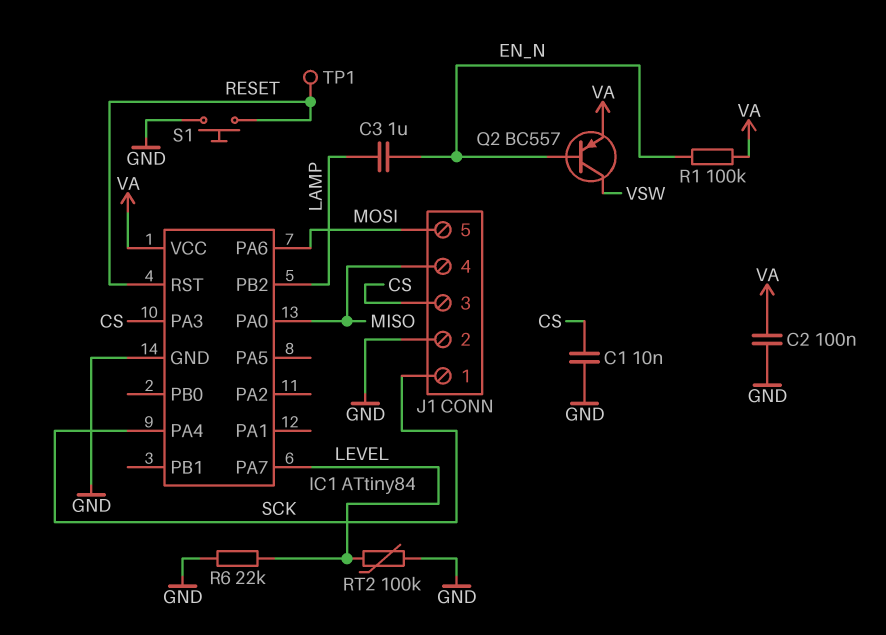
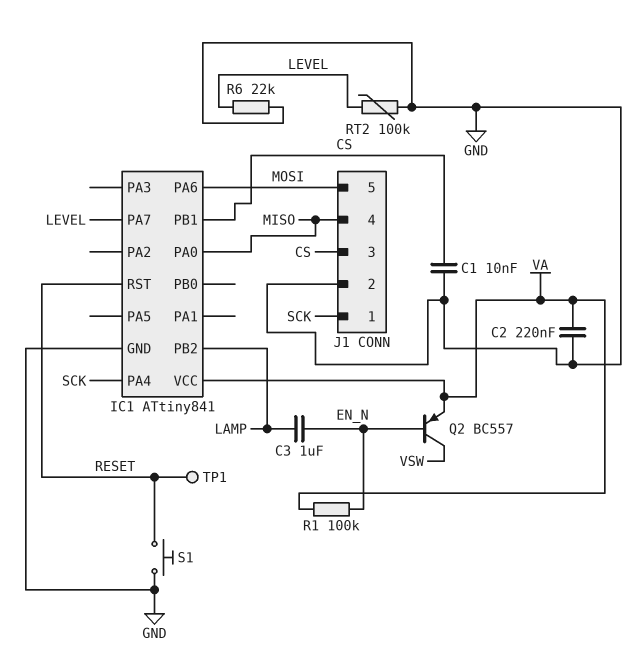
C2: 100nF (GND, VA) -> 220nF (GND, VA)
IC1: ATtiny84 -> ATtiny841
IC1 pin PA3: CS -> none
IC1 pin PB1: none -> CS

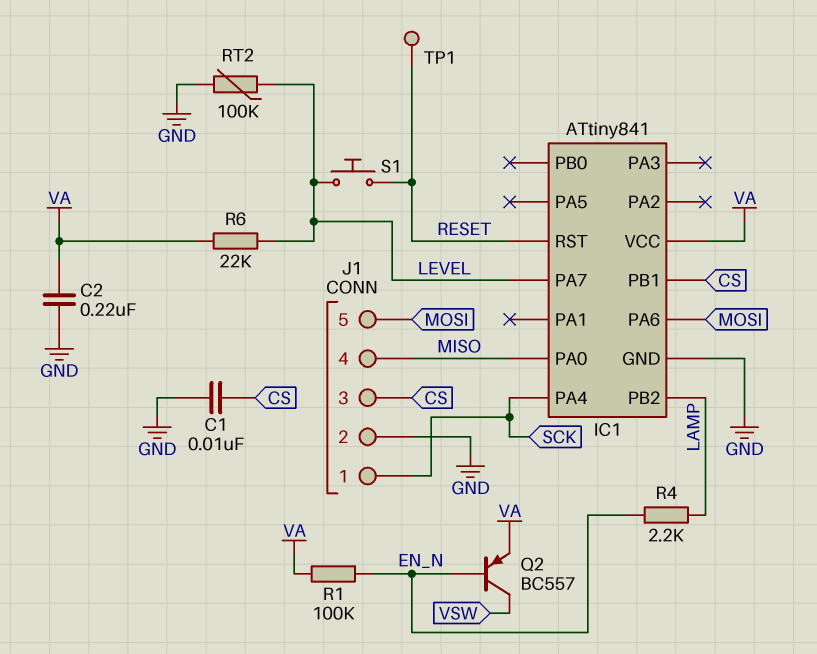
C3: 1uF (EN_N, LAMP) -> none
R4: none -> 2.2k (EN_N, LAMP)
R6: 22k (GND, LEVEL) -> 22k (LEVEL, VA)
S1: button (GND, RESET) -> button (LEVEL, RESET)

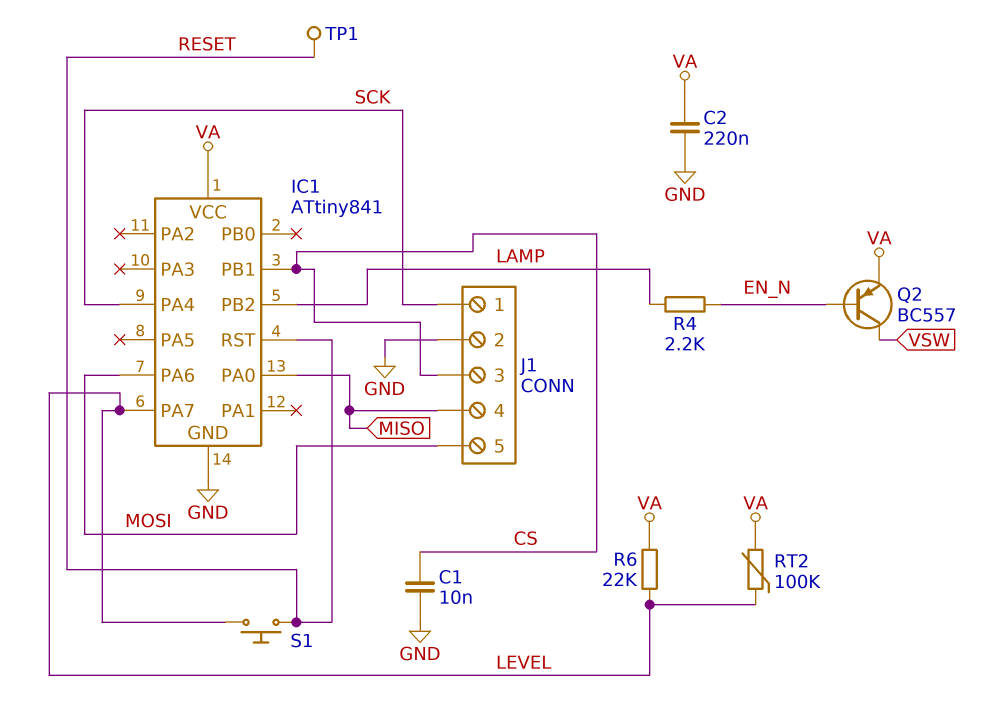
R1: 100k (EN_N, VA) -> none
RT2: 100k (GND, LEVEL) -> 100k (LEVEL, VA)

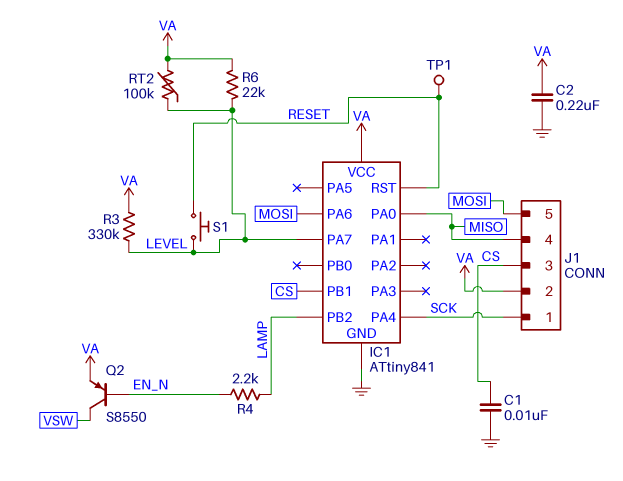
J1 pin 2: GND -> VA
Q2: PNP BC557 (B EN_N, C VSW, E VA) -> PNP S8550 (B EN_N, C VSW, E VA)
R3: none -> 330k (LEVEL, VA)

